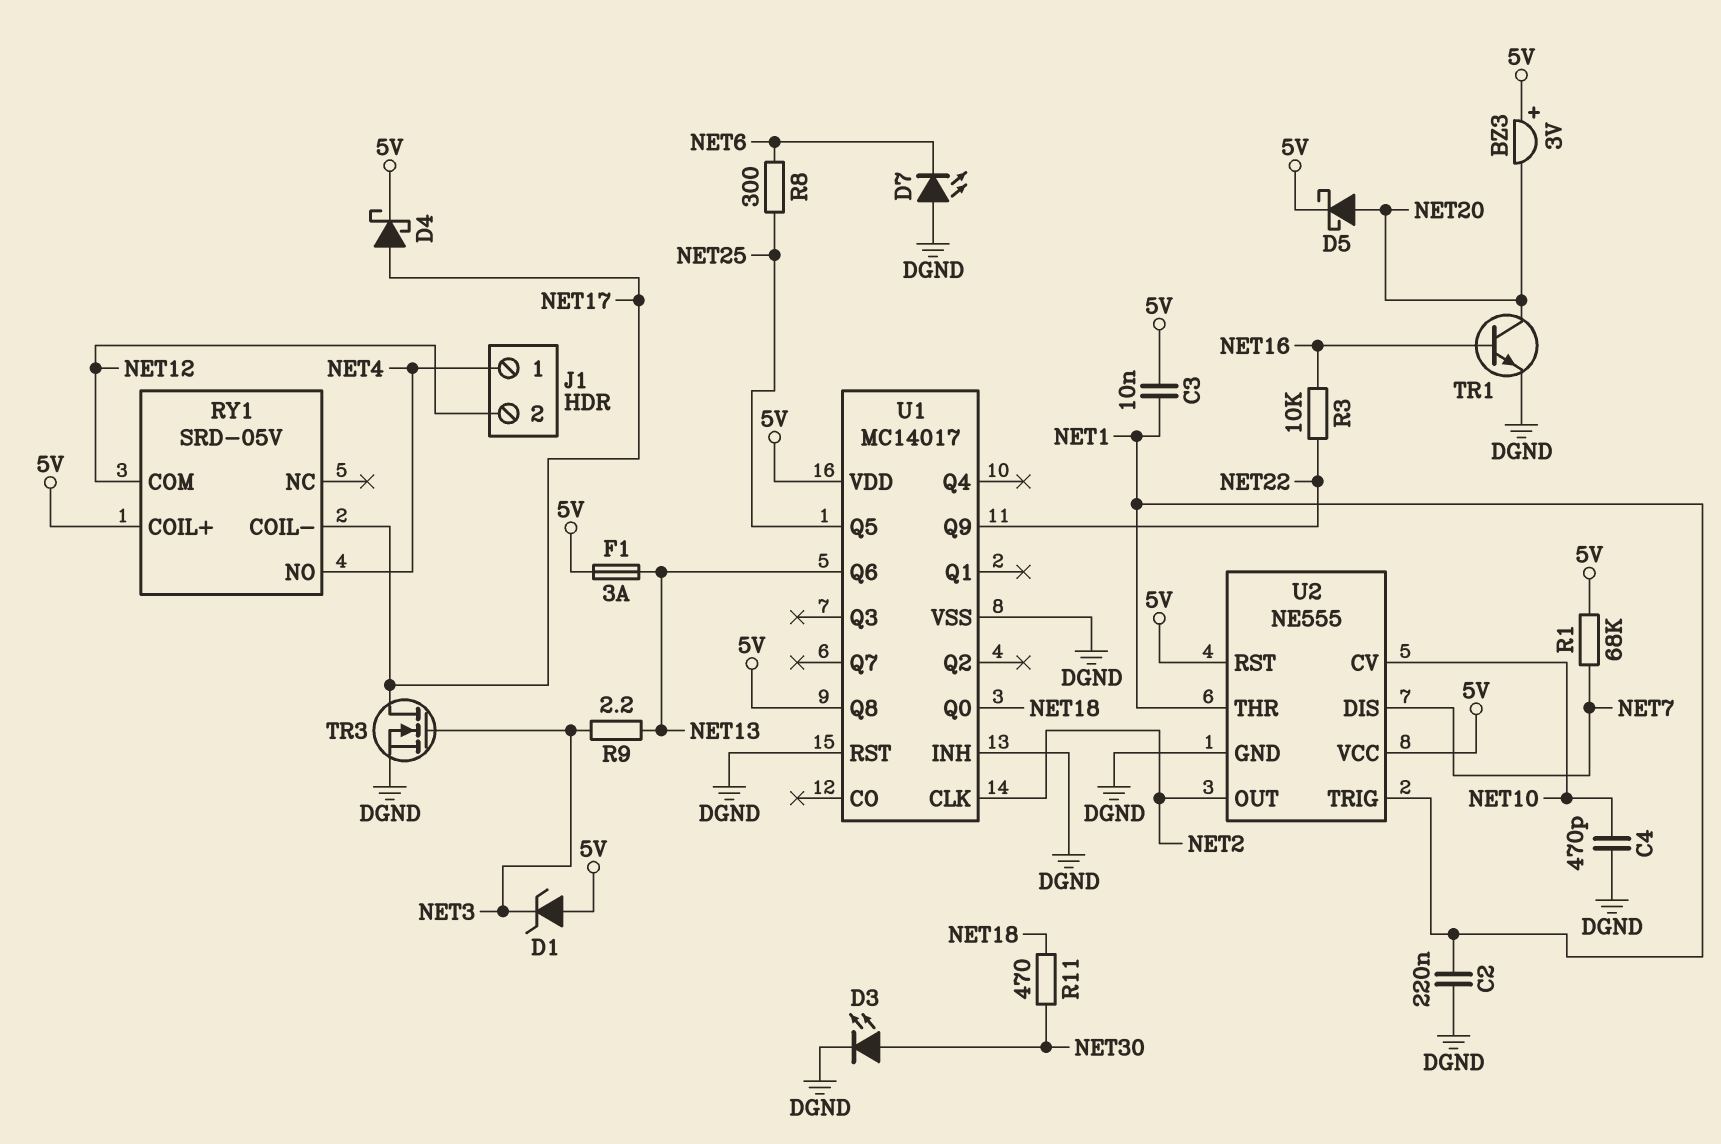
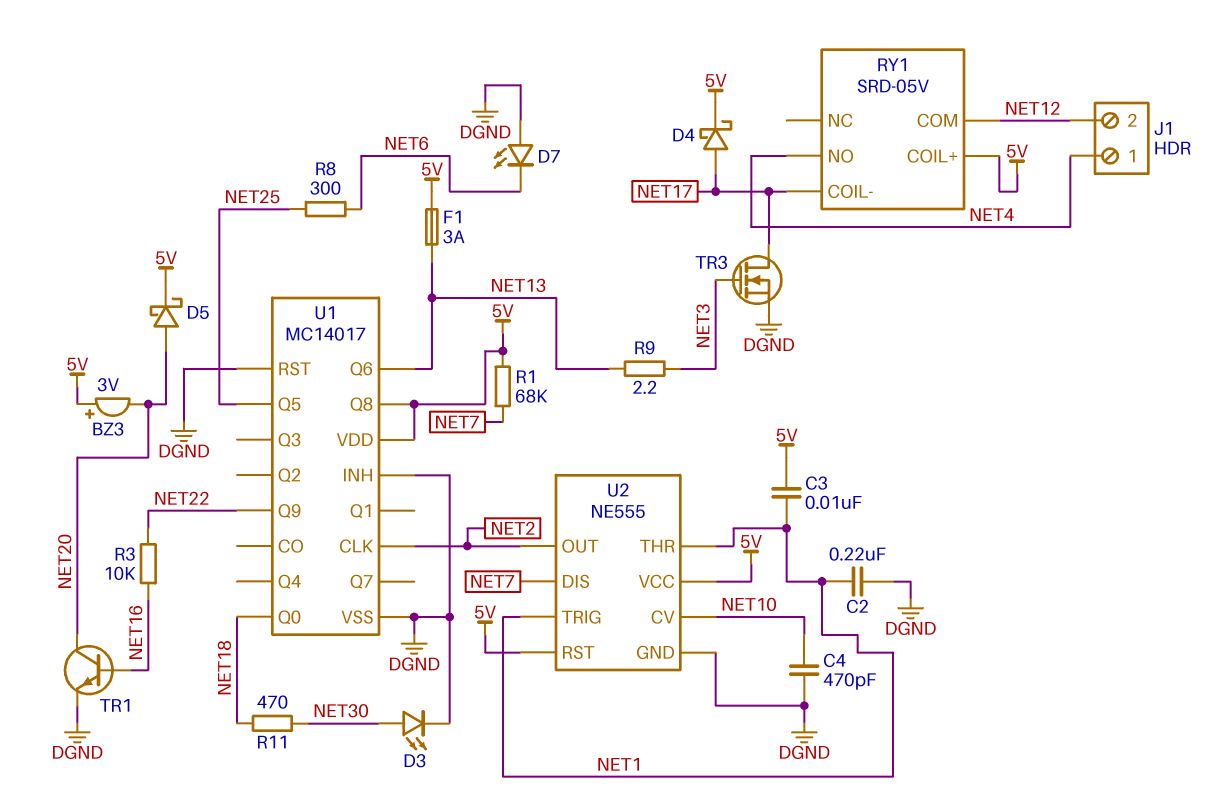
D1: zener (A 5V, K NET3) -> none

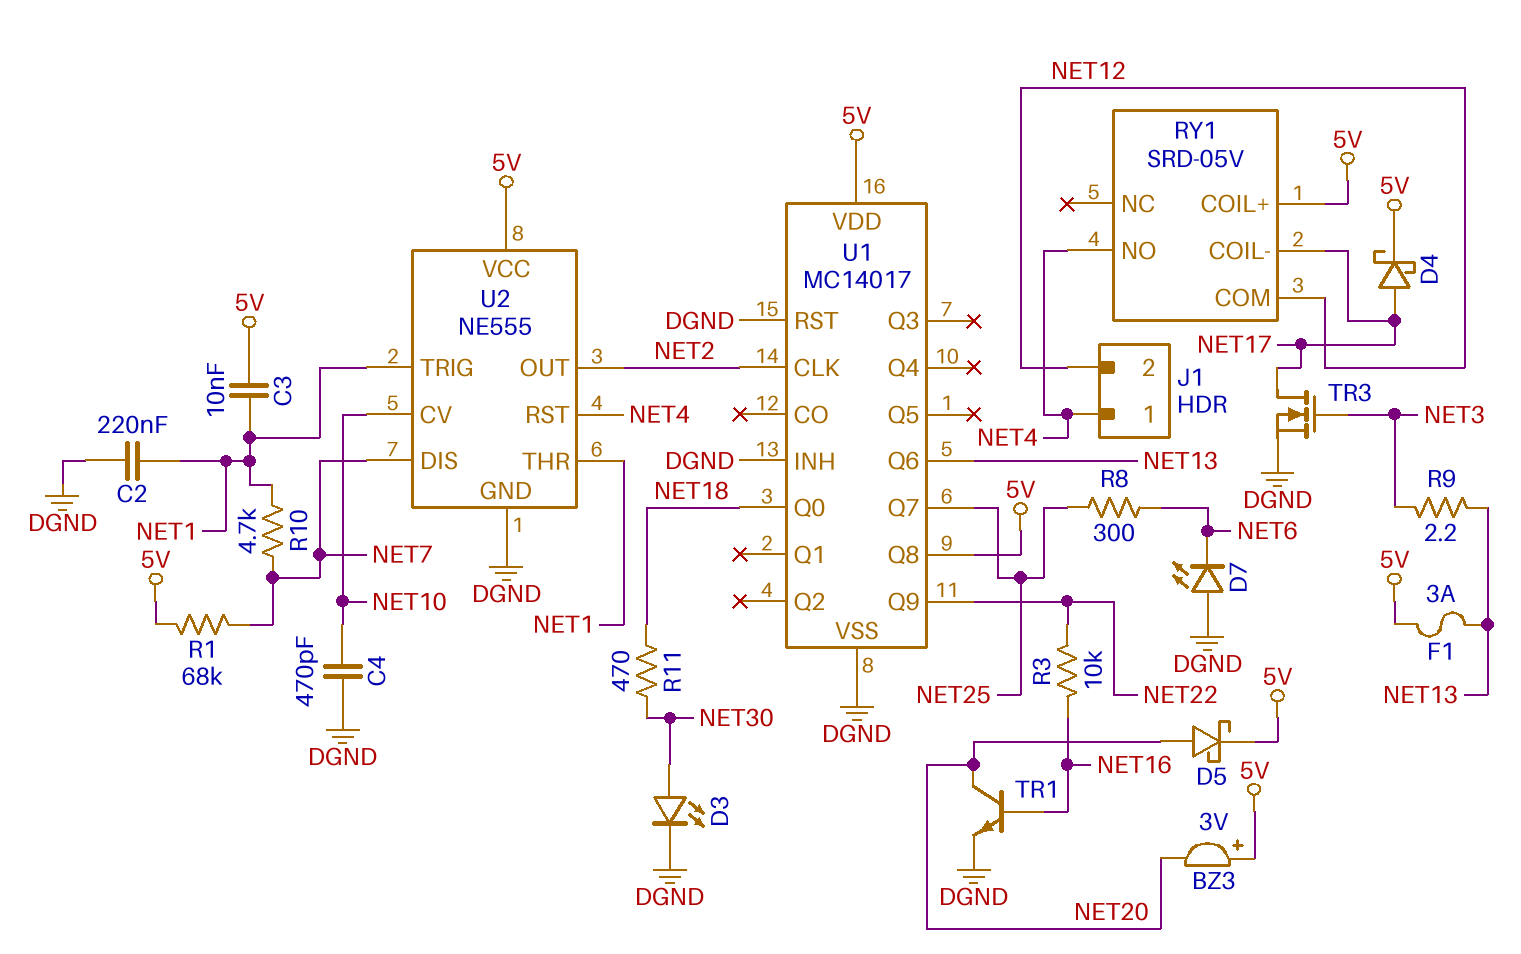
R10: none -> 4.7k (NET1, NET7)
U1 pin Q5: NET25 -> none
U1 pin Q7: none -> NET25
U2 pin RST: 5V -> NET4

